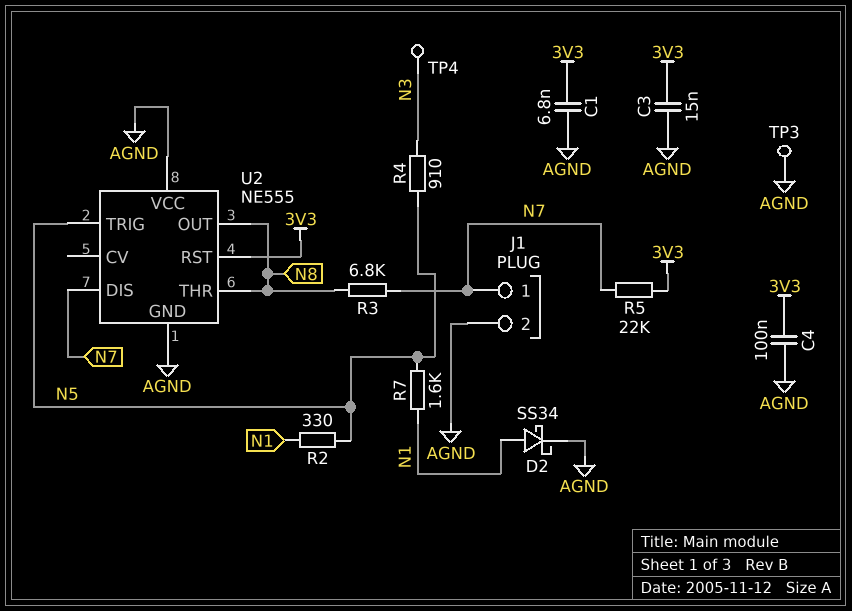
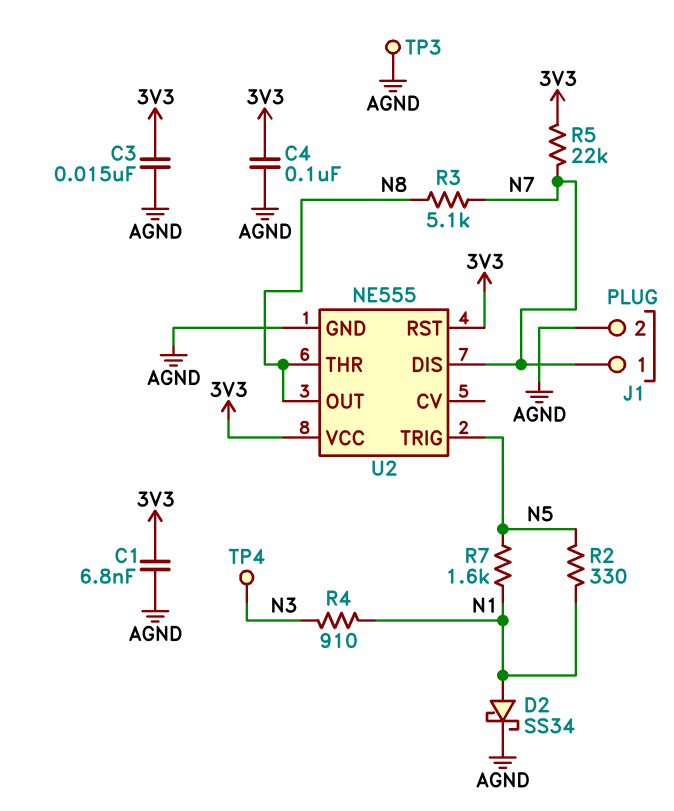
R3: 6.8k (N7, N8) -> 5.1k (N7, N8)
R4: 910 (N3, N5) -> 910 (N1, N3)
U2 pin VCC: AGND -> 3V3

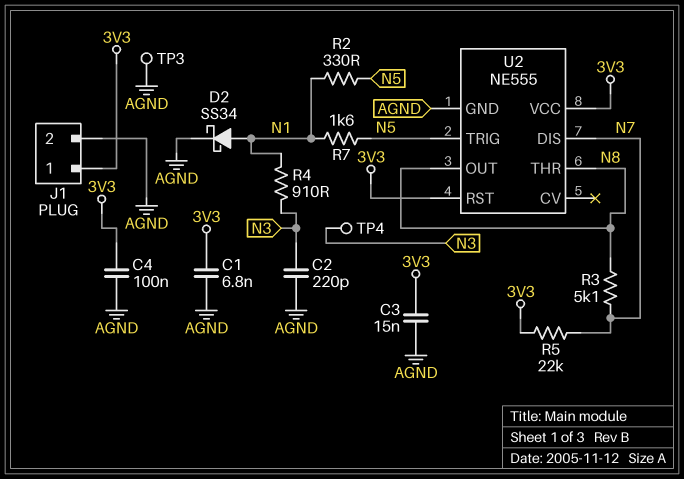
C2: none -> 220pF (AGND, N3)
J1 pin 1: N7 -> 3V3

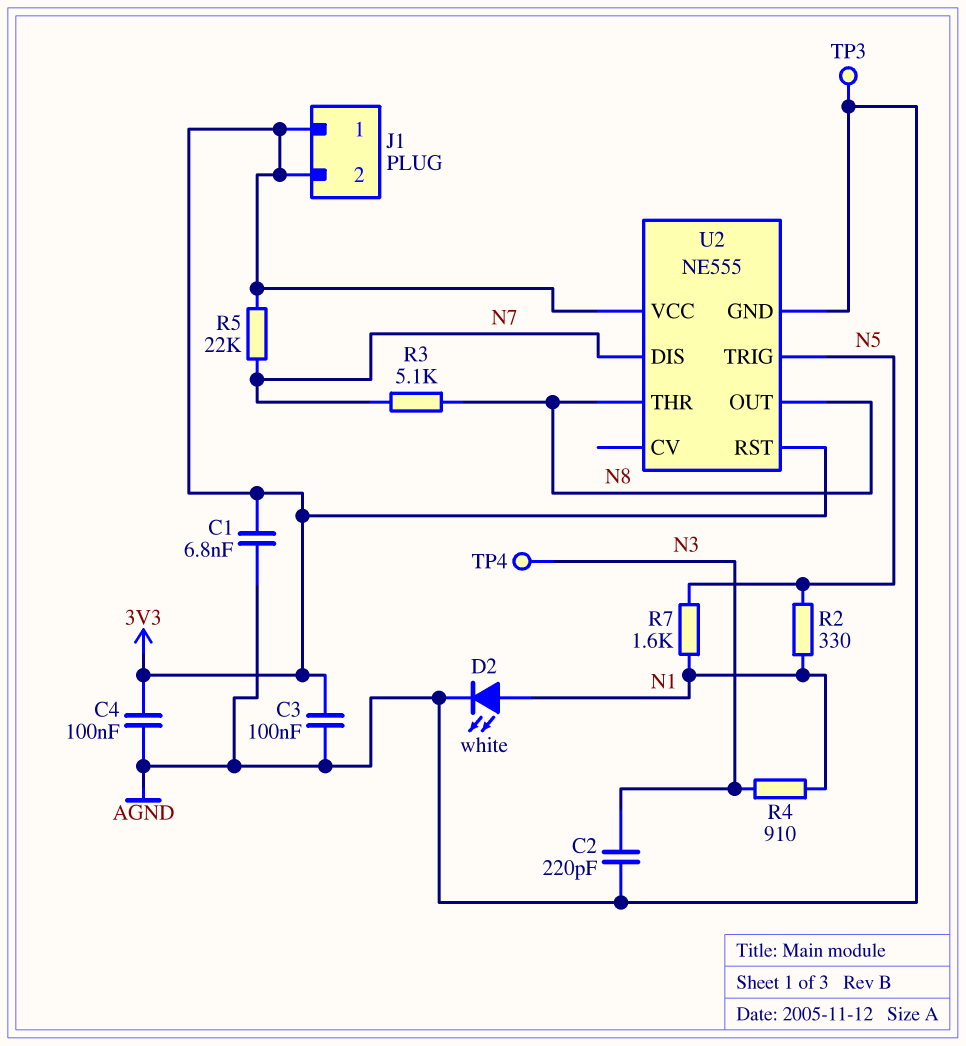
C3: 15nF (3V3, AGND) -> 100nF (3V3, AGND)
D2: schottky SS34 (A N1, K AGND) -> LED white (A N1, K AGND)
J1 pin 2: AGND -> 3V3

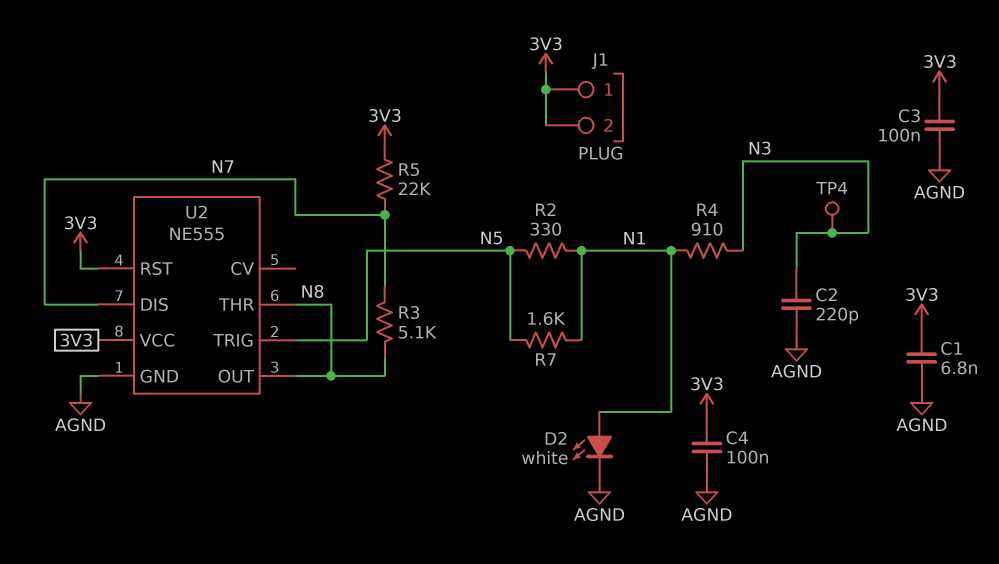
TP3: test point (AGND) -> none

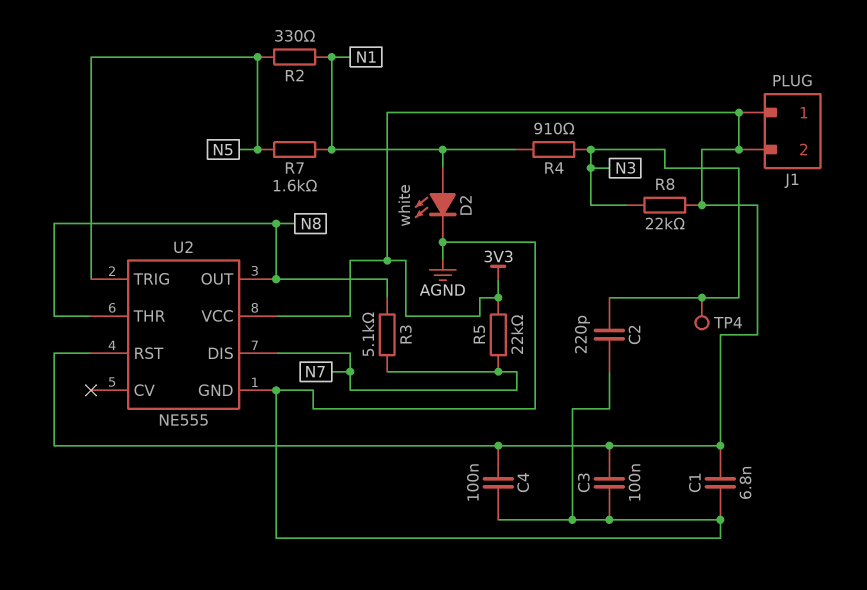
R8: none -> 22k (3V3, N3)

